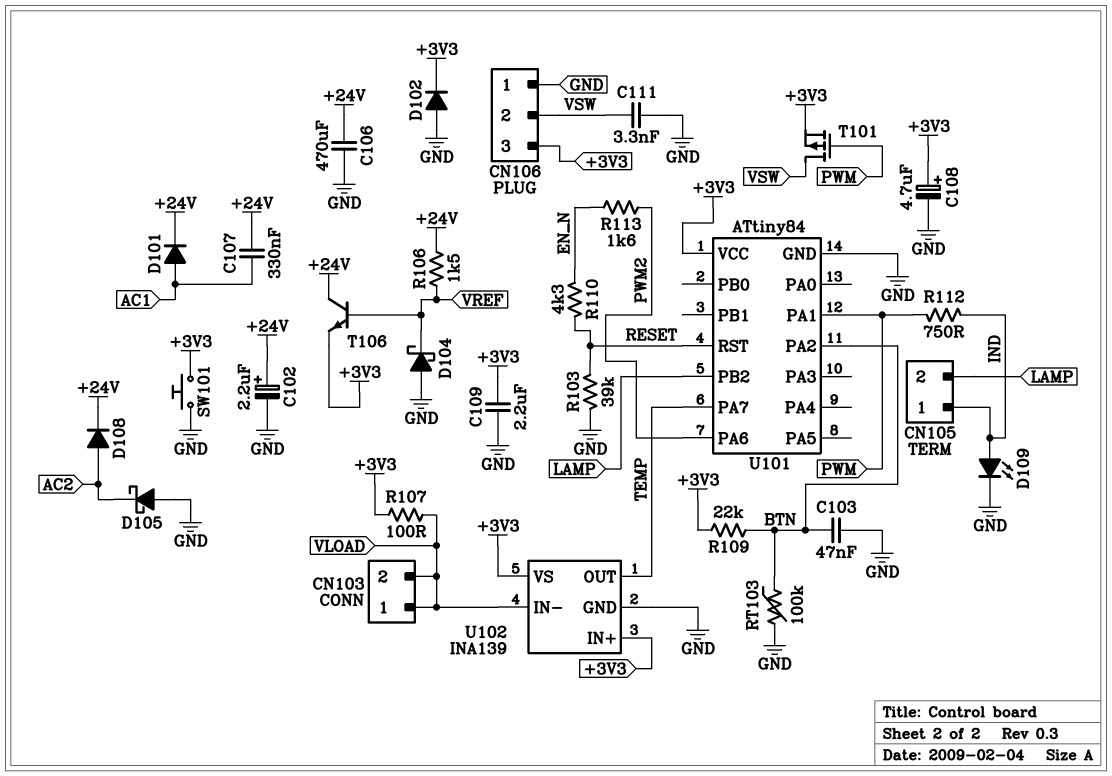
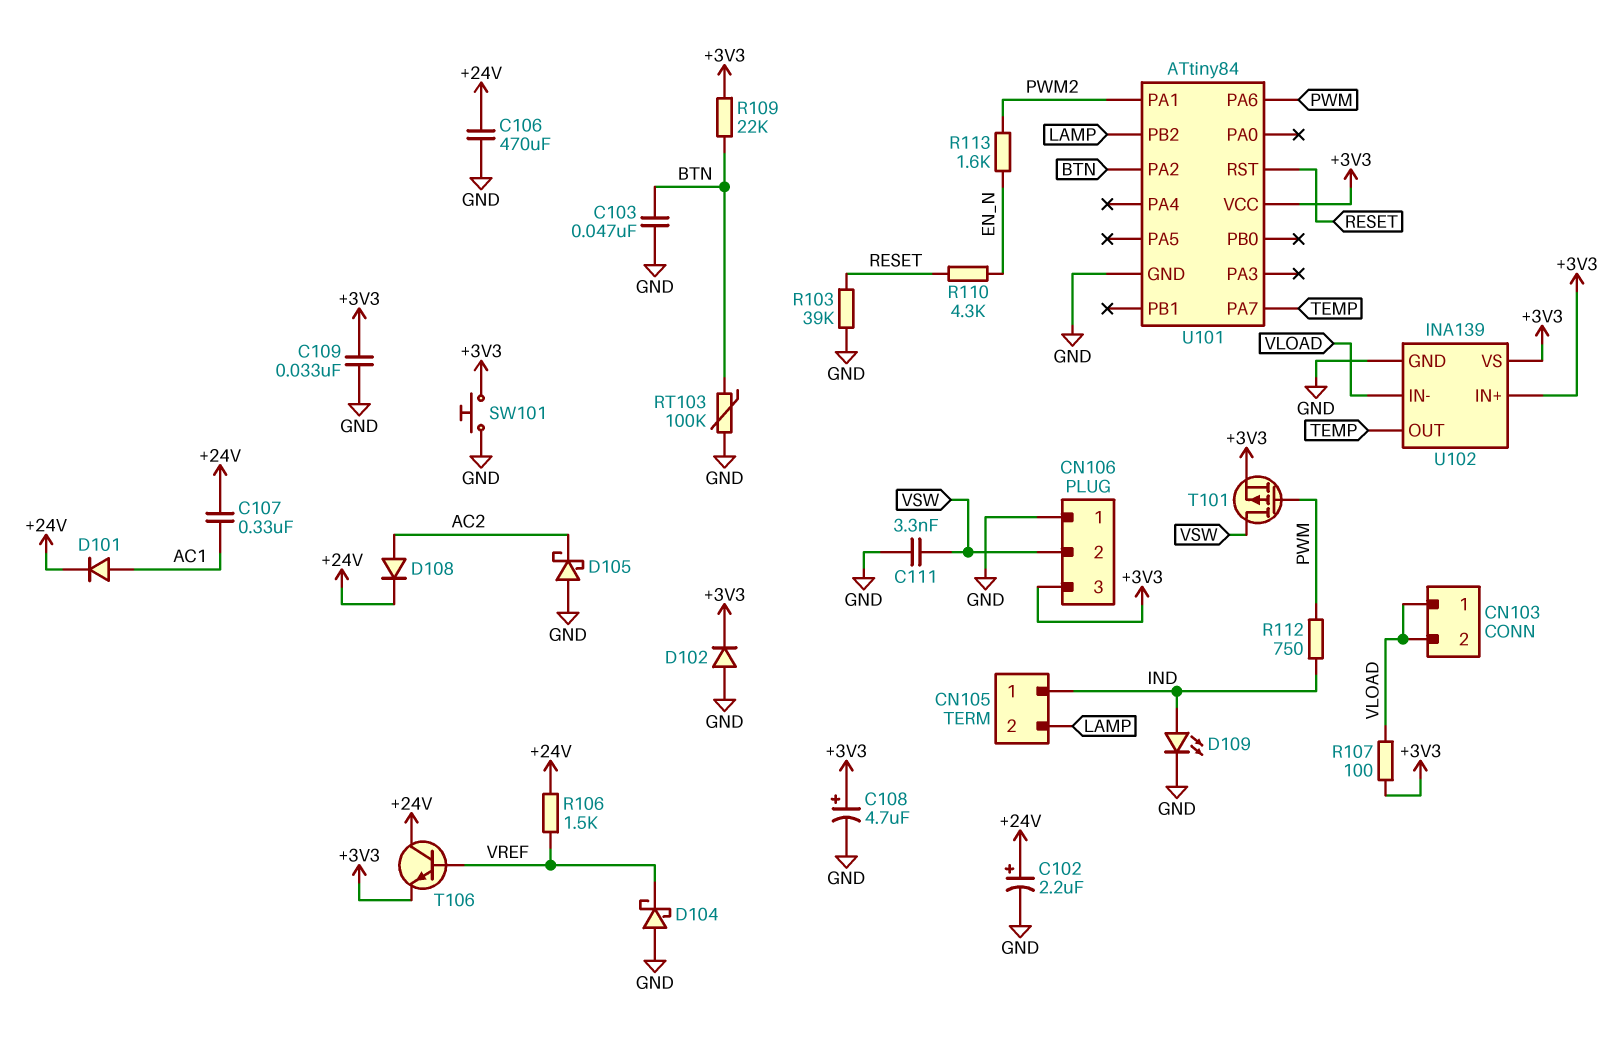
C109: 2.2uF (+3V3, GND) -> 33nF (+3V3, GND)
U101 pin PA1: PWM -> PWM2
U101 pin PA6: PWM2 -> PWM

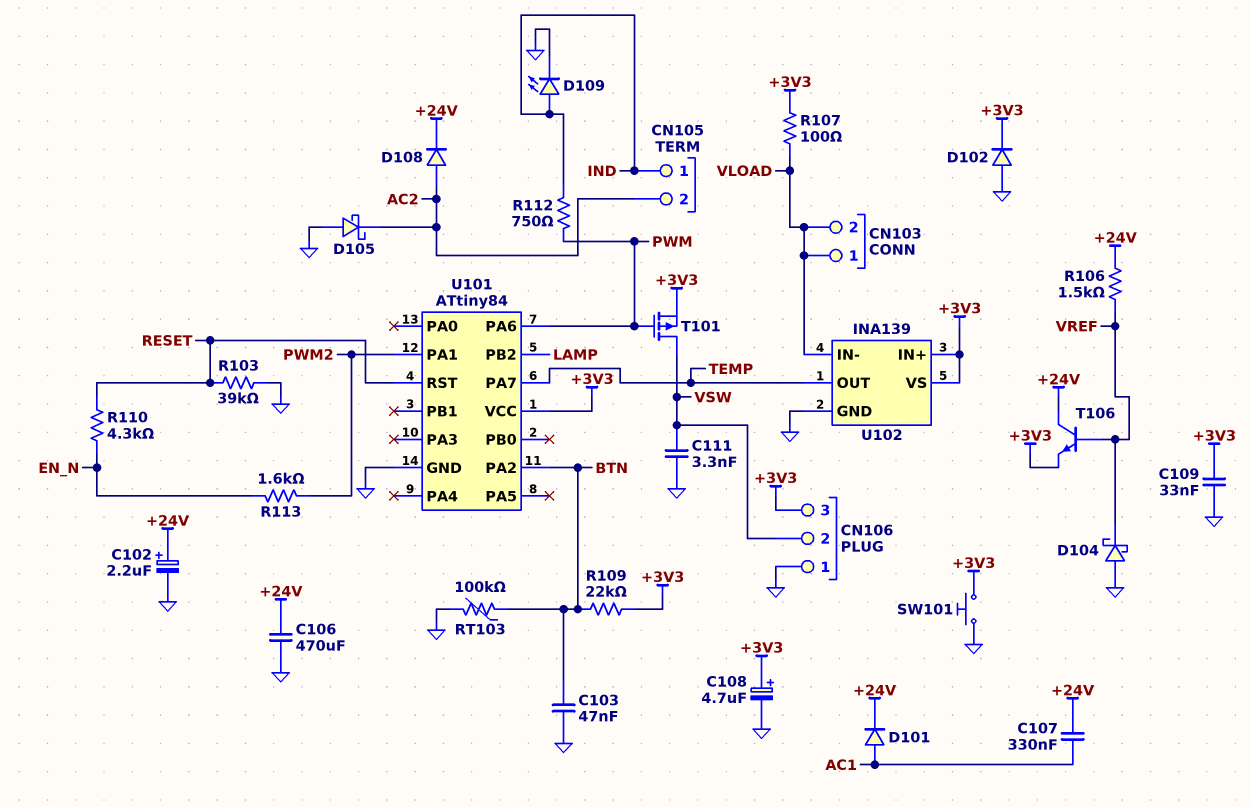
CN105 pin 2: LAMP -> AC2

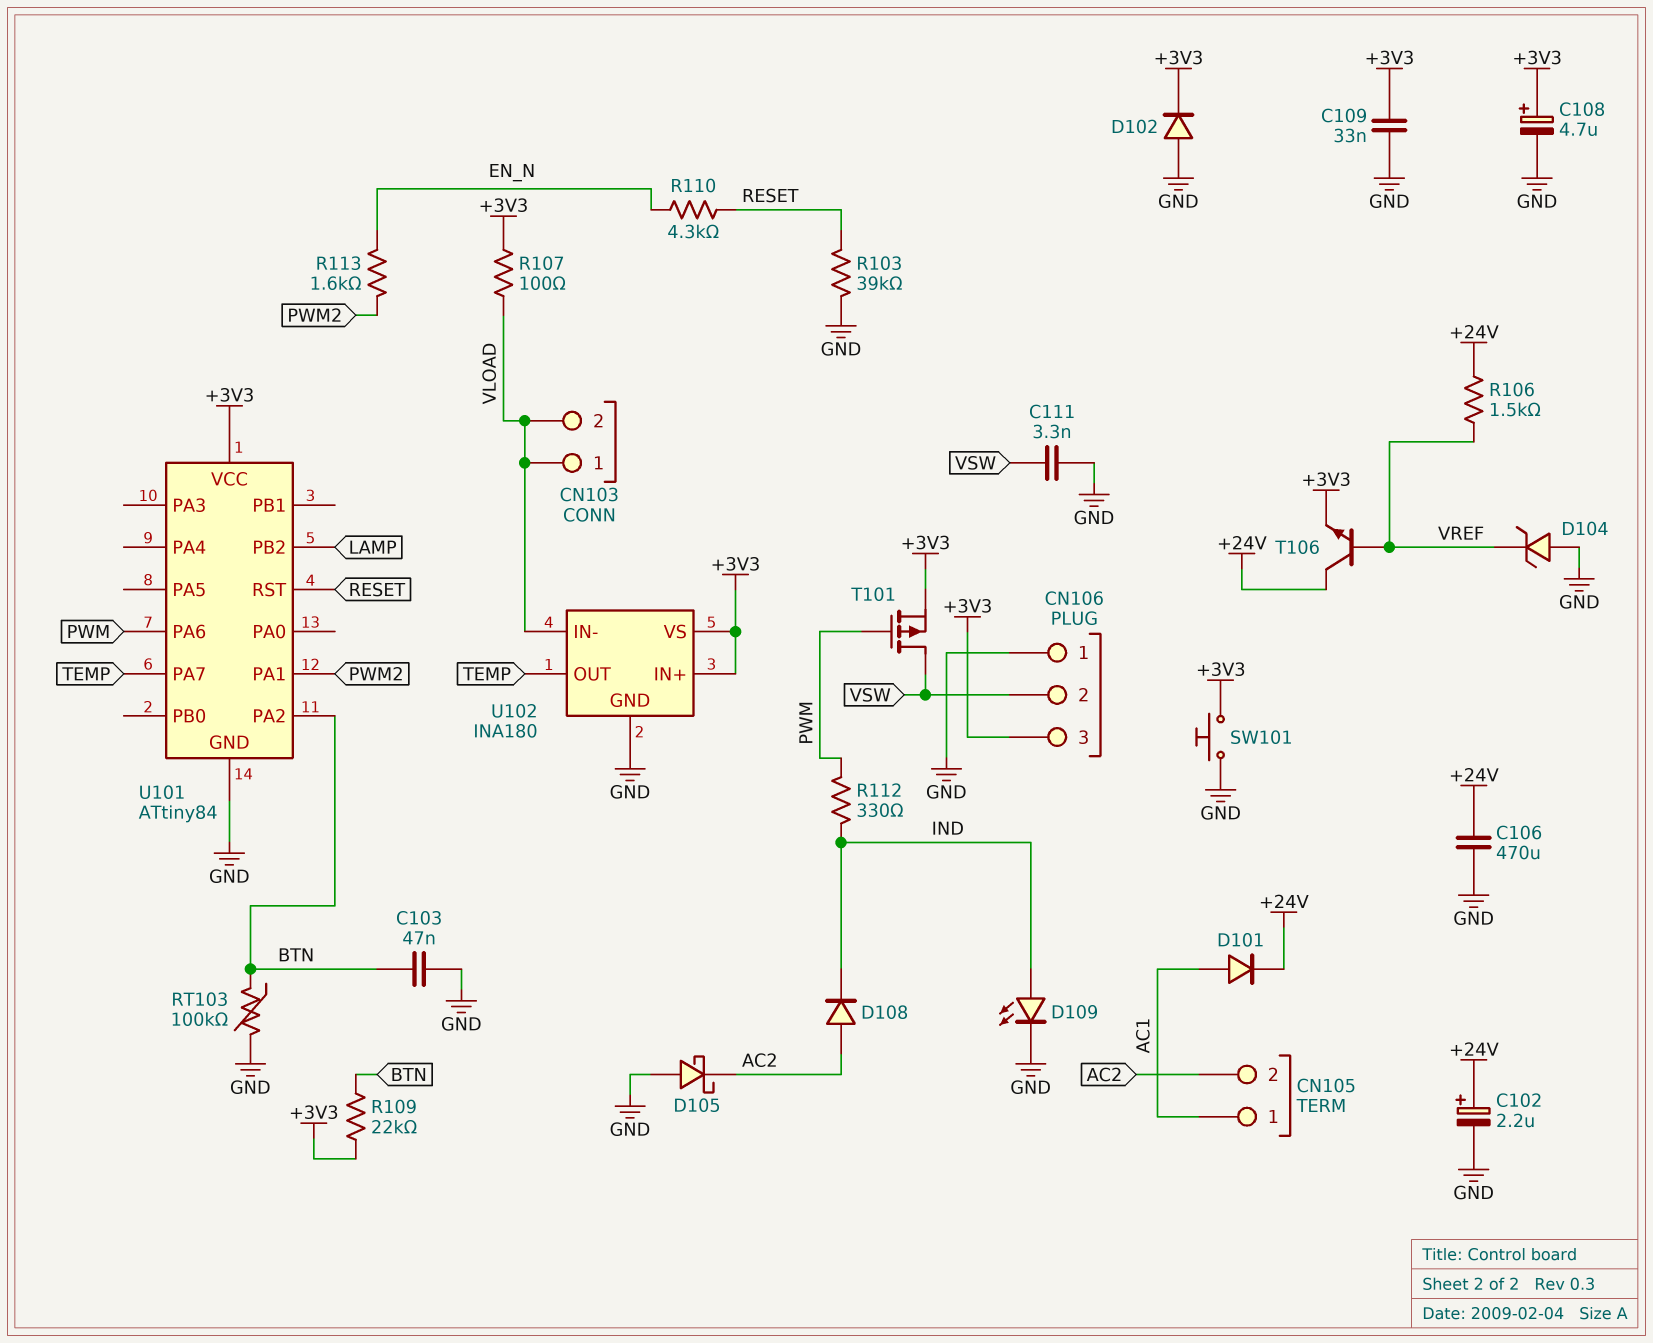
C107: 330nF (+24V, AC1) -> none
CN105 pin 1: IND -> AC1
D104: schottky (A GND, K VREF) -> zener (A GND, K VREF)
D108: diode (A AC2, K +24V) -> diode (A AC2, K IND)
R112: 750 (IND, PWM) -> 330 (IND, PWM)
U102: INA139 -> INA180

